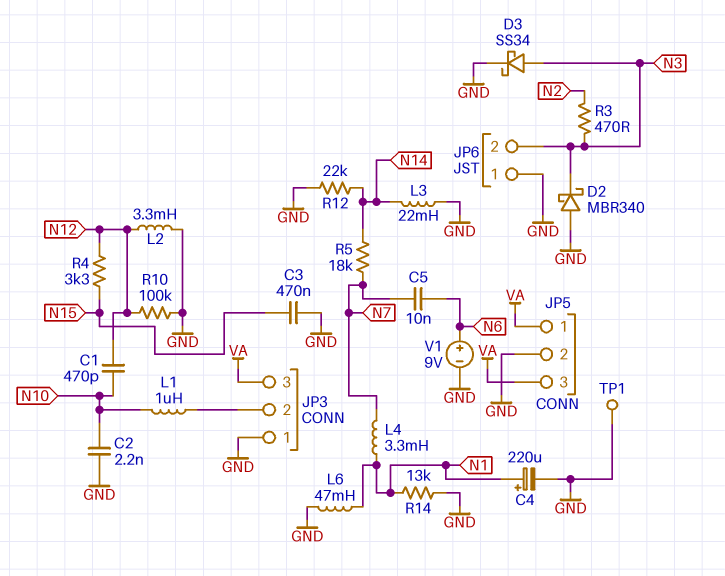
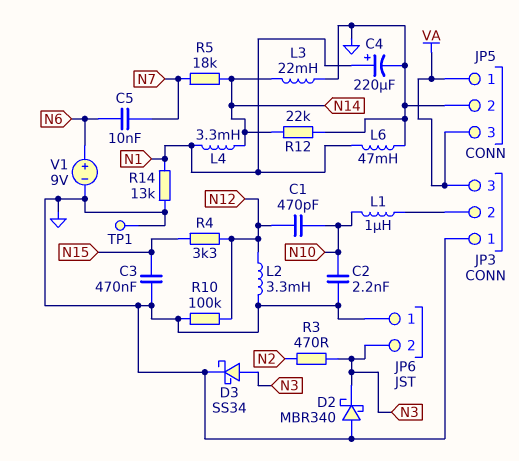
L4: 3.3mH (N1, N7) -> 3.3mH (N1, N14)

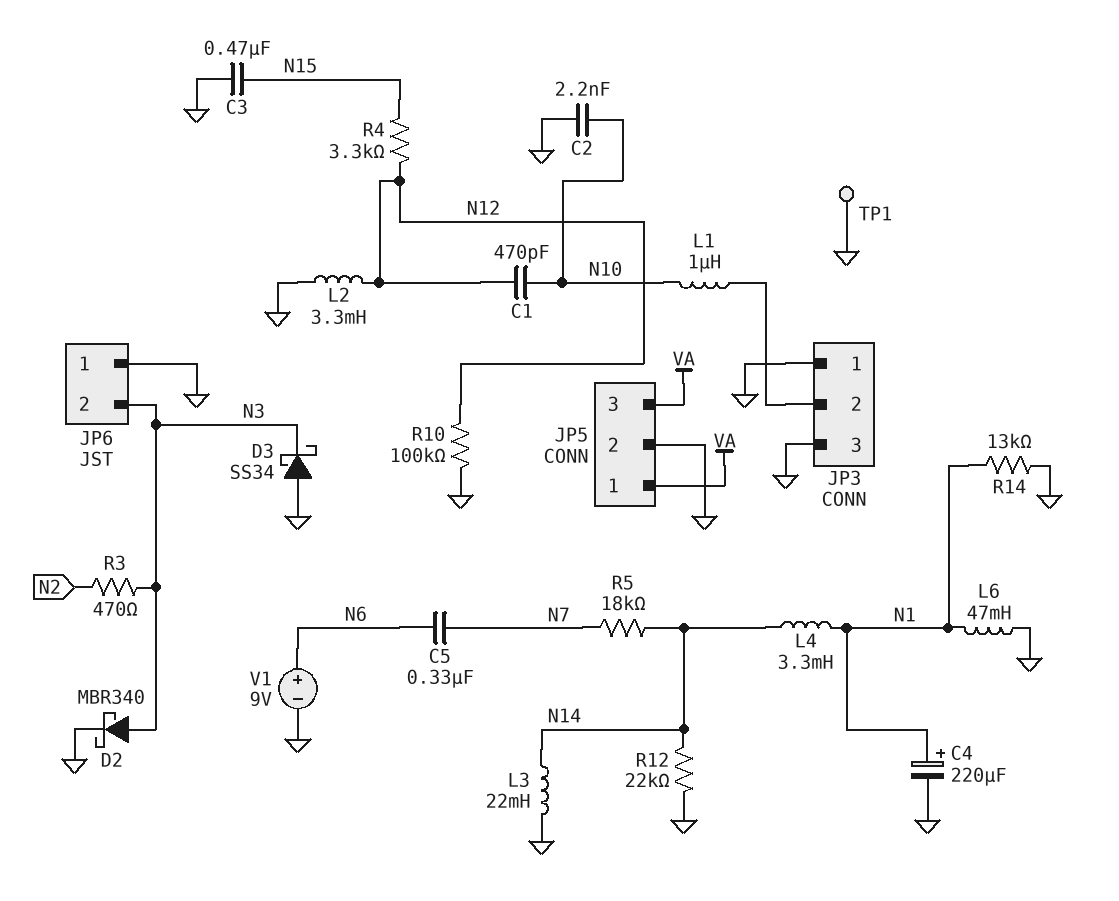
C5: 10nF (N6, N7) -> 330nF (N6, N7)
D2: schottky MBR340 (A GND, K N3) -> schottky MBR340 (A N3, K GND)
D3: schottky SS34 (A N3, K GND) -> schottky SS34 (A GND, K N3)
JP3 pin 3: VA -> GND

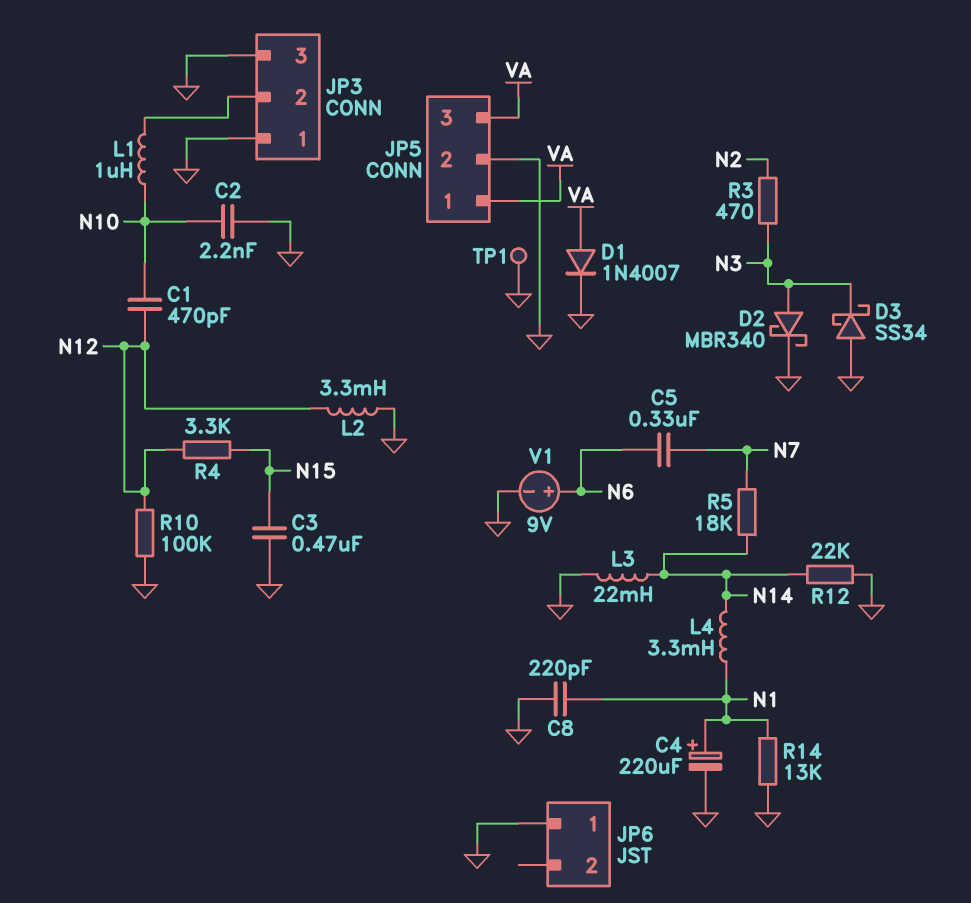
C8: none -> 220pF (GND, N1)
D1: none -> diode 1N4007 (A VA, K GND)
JP6 pin 2: N3 -> none
L6: 47mH (GND, N1) -> none

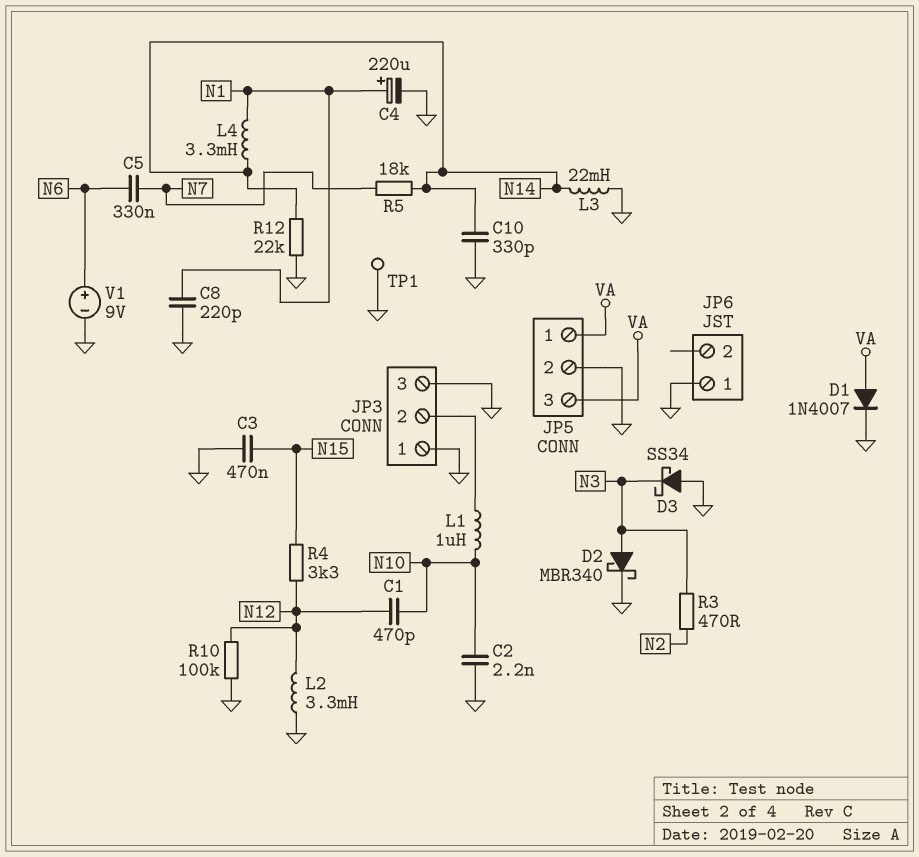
C10: none -> 330pF (GND, N14)
R14: 13k (GND, N1) -> none

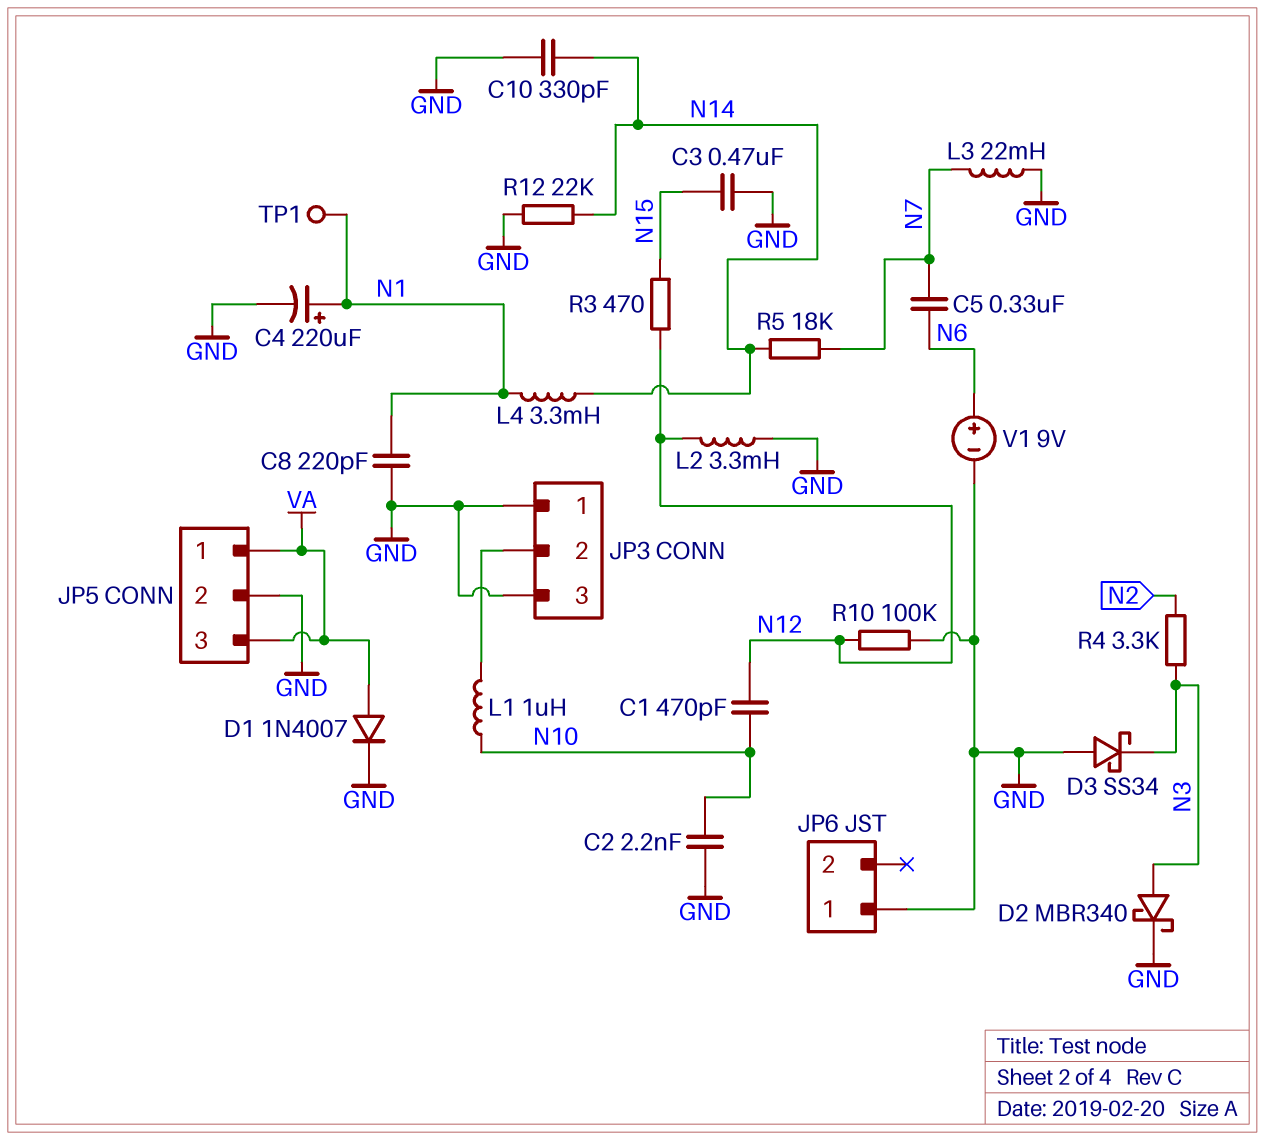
L3: 22mH (GND, N14) -> 22mH (GND, N7)
R3: 470 (N2, N3) -> 470 (N12, N15)
R4: 3.3k (N12, N15) -> 3.3k (N2, N3)
TP1: test point (GND) -> test point (N1)

